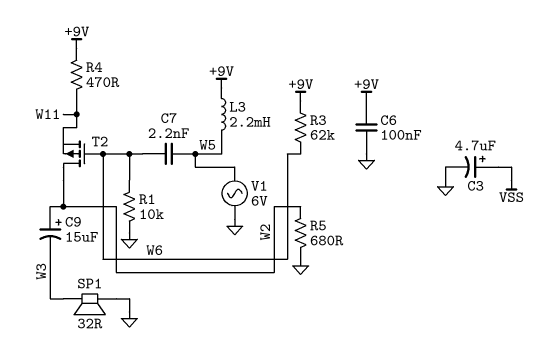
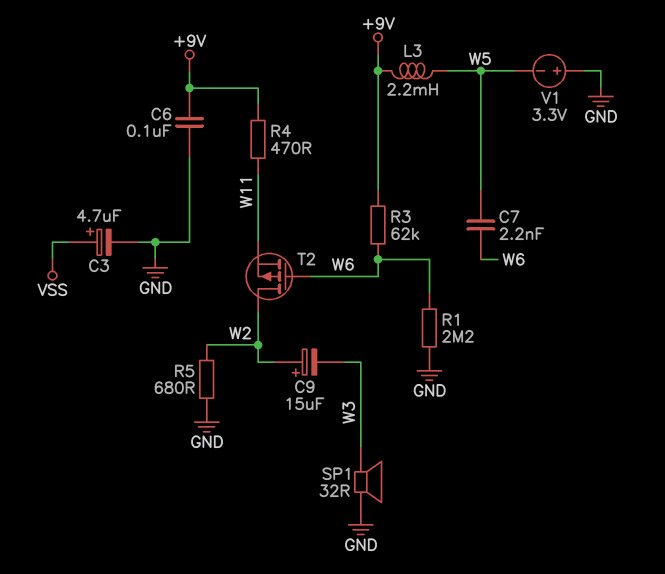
R1: 10k (GND, W6) -> 2.2M (GND, W6)
V1: AC 6V (GND, W5) -> 3.3V (plus GND, minus W5)

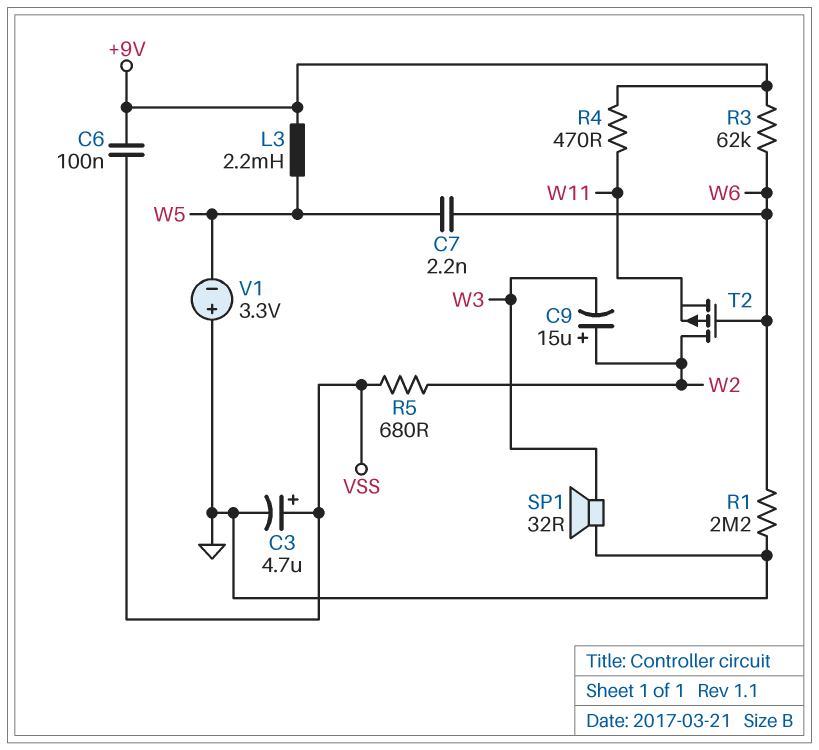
C6: 100nF (+9V, GND) -> 100nF (+9V, VSS)
R5: 680 (GND, W2) -> 680 (VSS, W2)

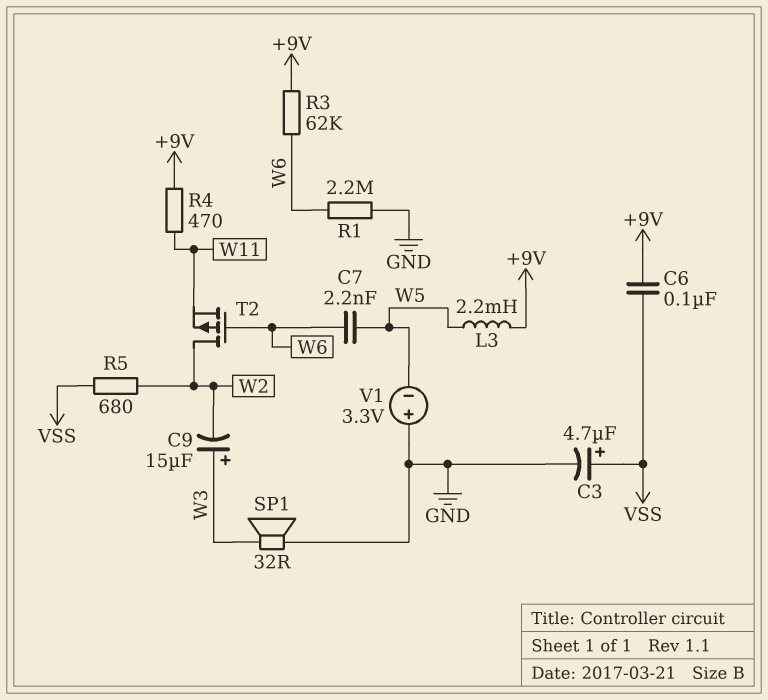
C9: 15uF (plus W2, minus W3) -> 15uF (plus W3, minus W2)

